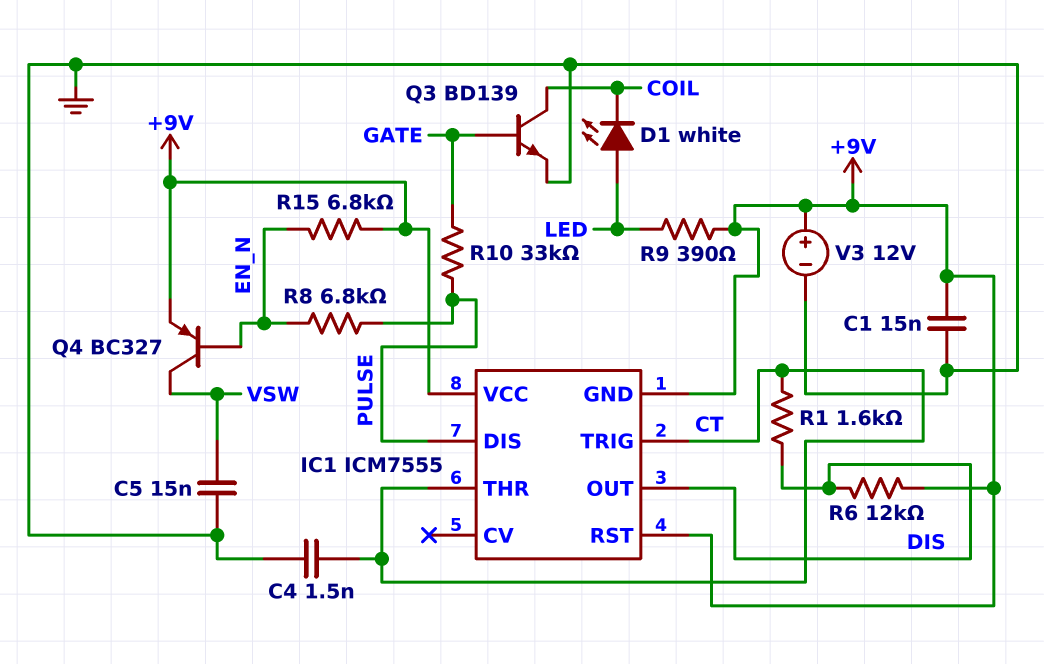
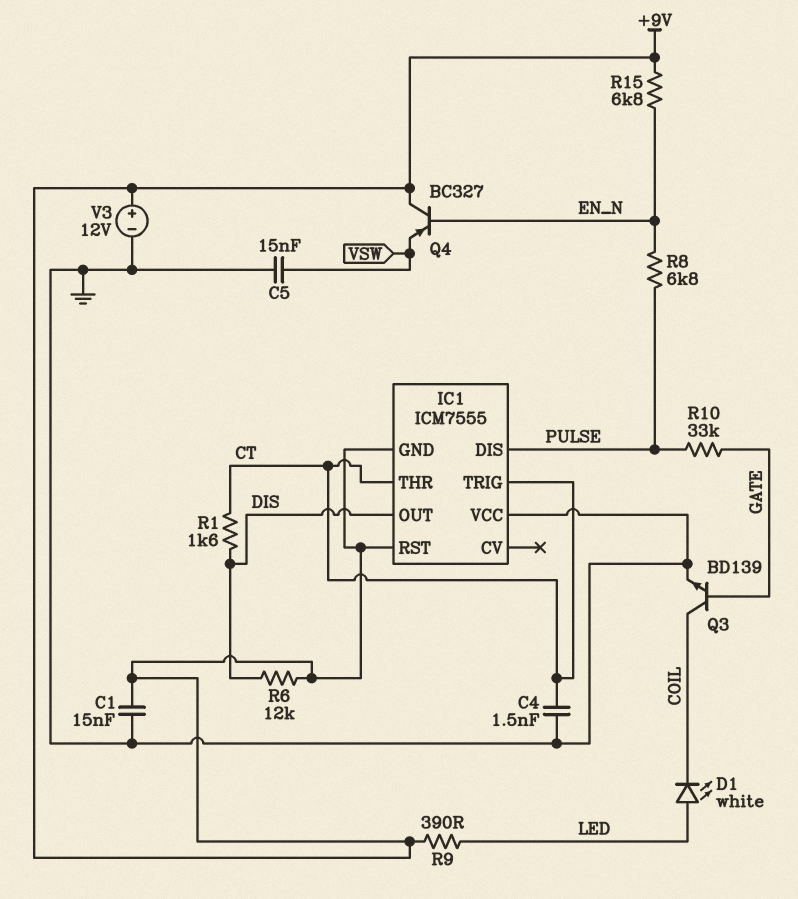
IC1 pin VCC: +9V -> GND
Q4: PNP BC327 (B EN_N, C VSW, E +9V) -> PNP BC327 (B EN_N, C +9V, E VSW)

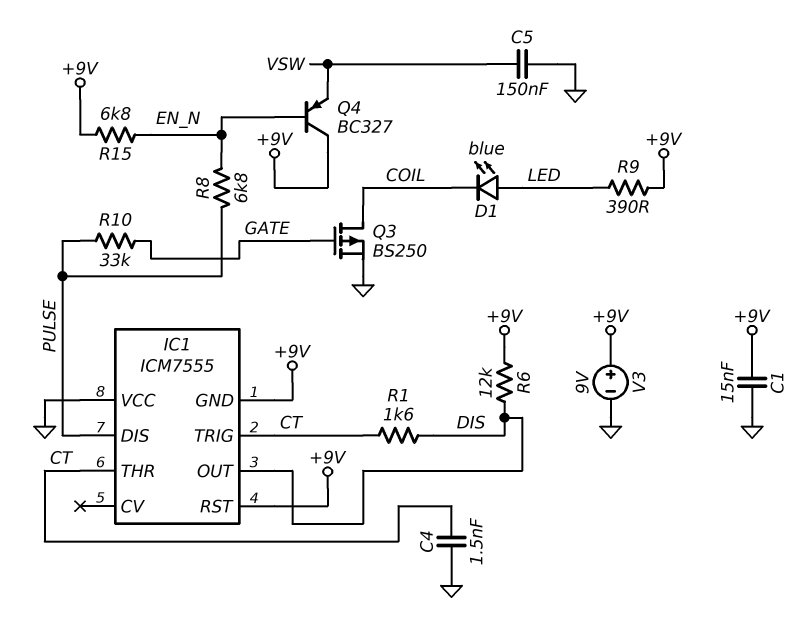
C5: 15nF (GND, VSW) -> 150nF (GND, VSW)
D1: LED white (A LED, K COIL) -> LED blue (A LED, K COIL)
Q3: NPN BD139 (B GATE, C COIL, E GND) -> PMOS BS250 (G GATE, D COIL, S GND)
V3: 12V (plus +9V, minus GND) -> 9V (plus +9V, minus GND)

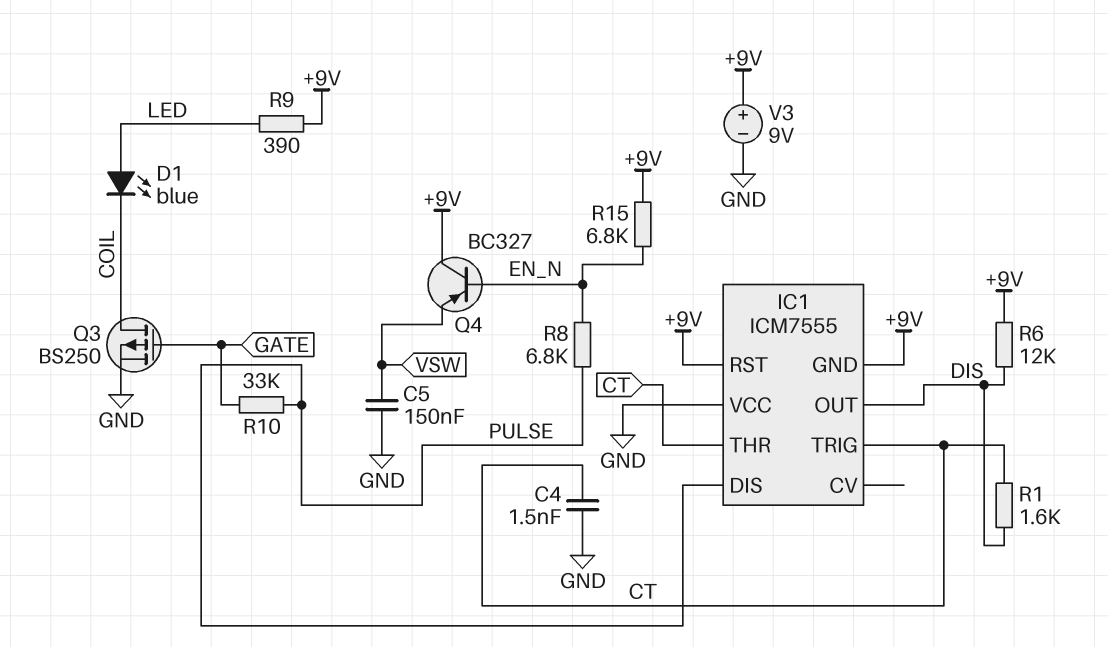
C1: 15nF (+9V, GND) -> none

